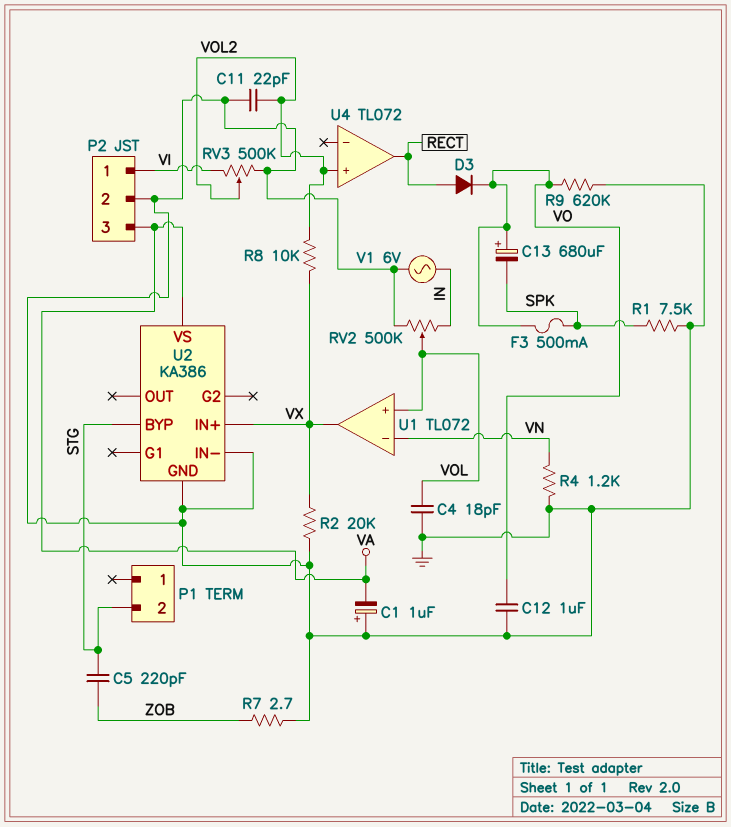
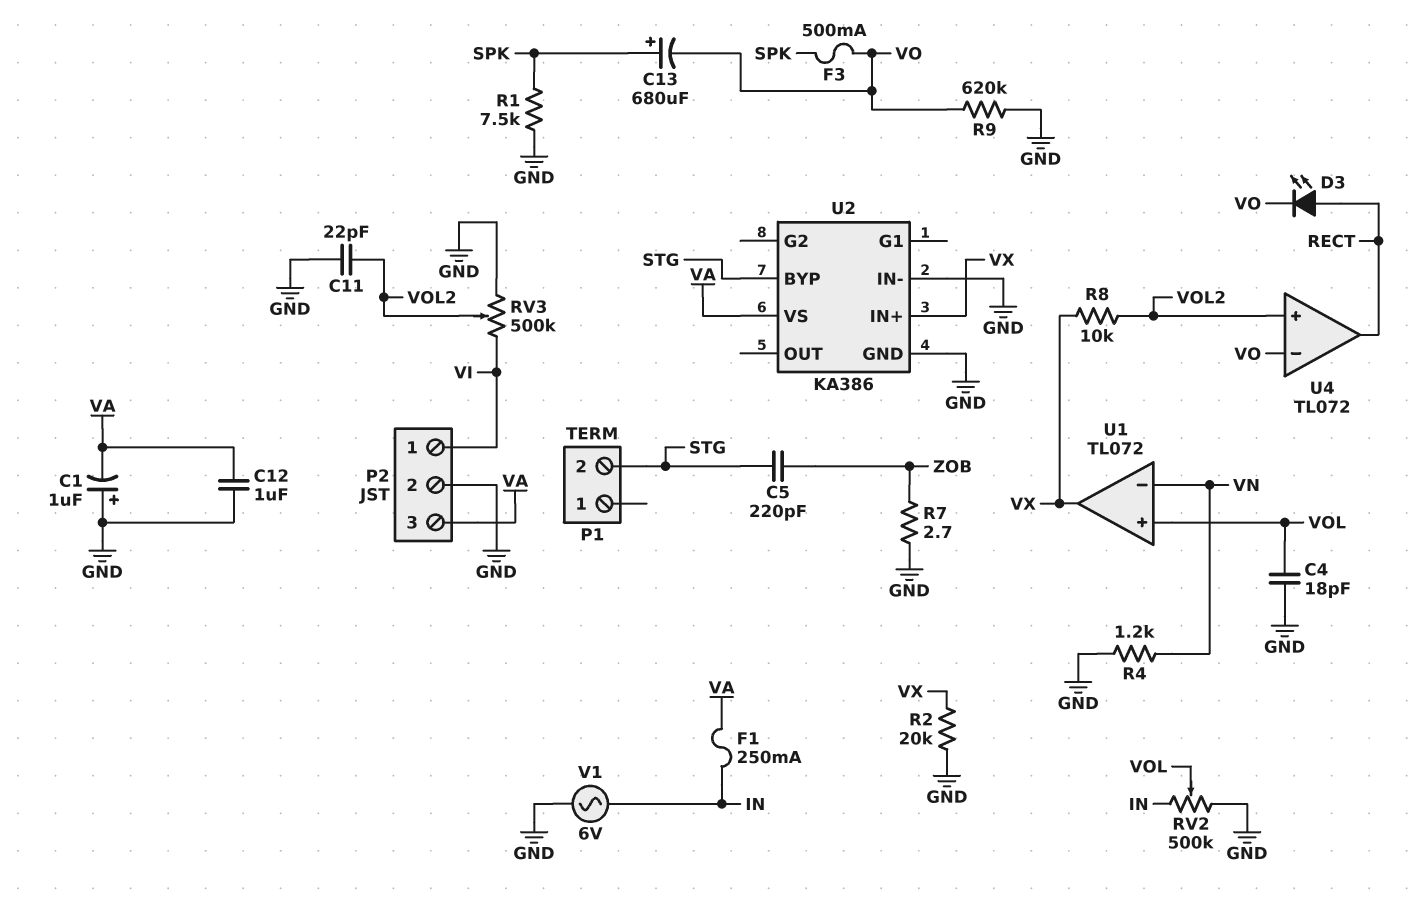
C12: 1uF (GND, VO) -> 1uF (GND, VA)
C13: 680uF (plus VO, minus SPK) -> 680uF (plus SPK, minus VO)
D3: diode (A RECT, K VO) -> LED (A RECT, K VO)
F1: none -> 250mA (IN, VA)
U4 pin in-: none -> VO

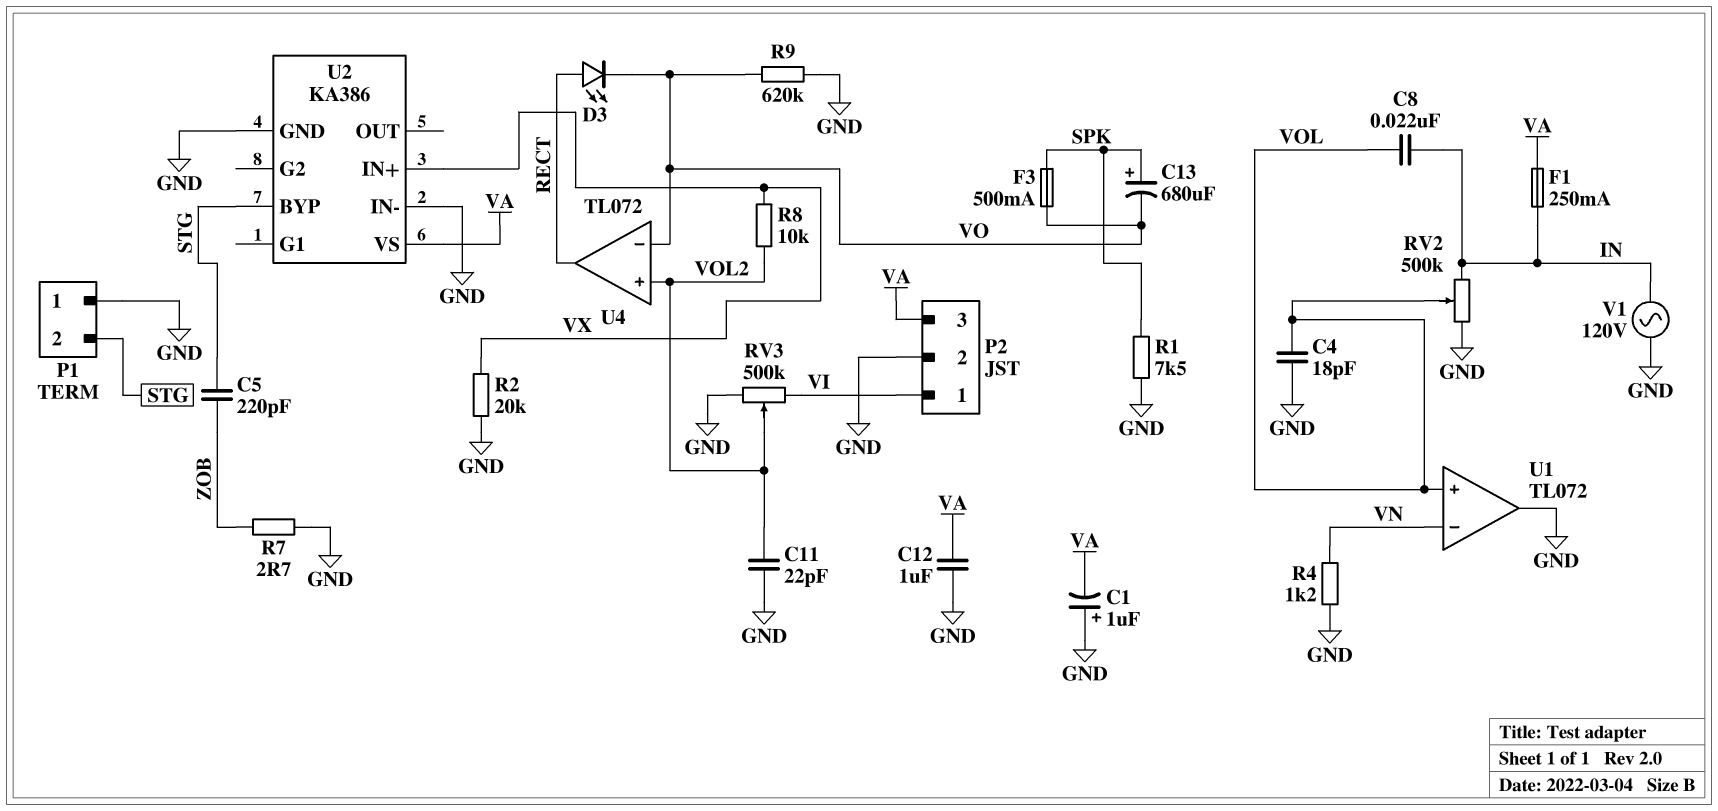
C8: none -> 22nF (IN, VOL)
P1 pin 1: none -> GND
U1 pin out: VX -> GND
V1: AC 6V (GND, IN) -> AC 120V (GND, IN)

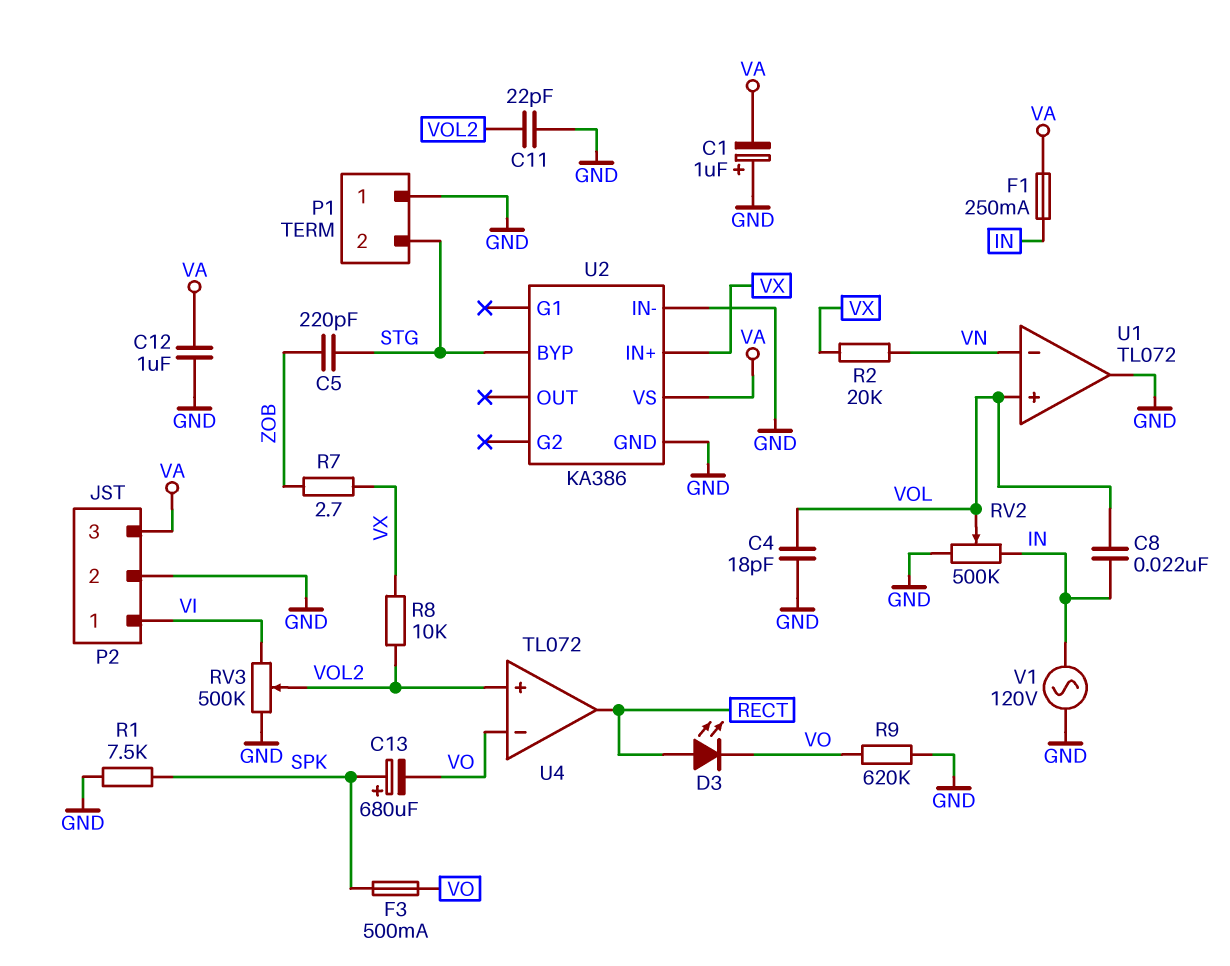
R2: 20k (GND, VX) -> 20k (VN, VX)
R4: 1.2k (GND, VN) -> none
R7: 2.7 (GND, ZOB) -> 2.7 (VX, ZOB)

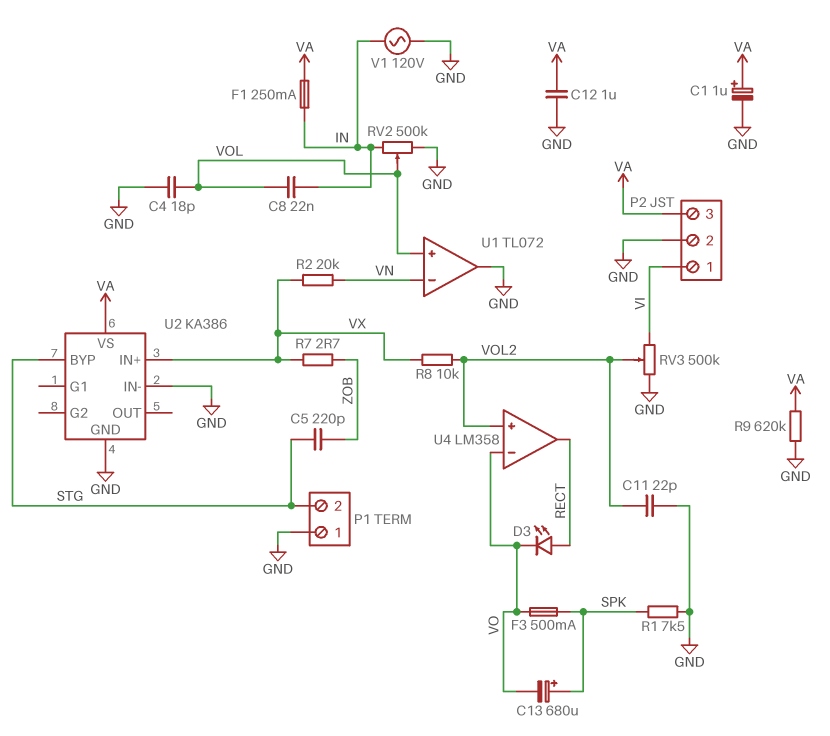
C1: 1uF (plus GND, minus VA) -> 1uF (plus VA, minus GND)
R9: 620k (GND, VO) -> 620k (GND, VA)
U4: TL072 -> LM358

